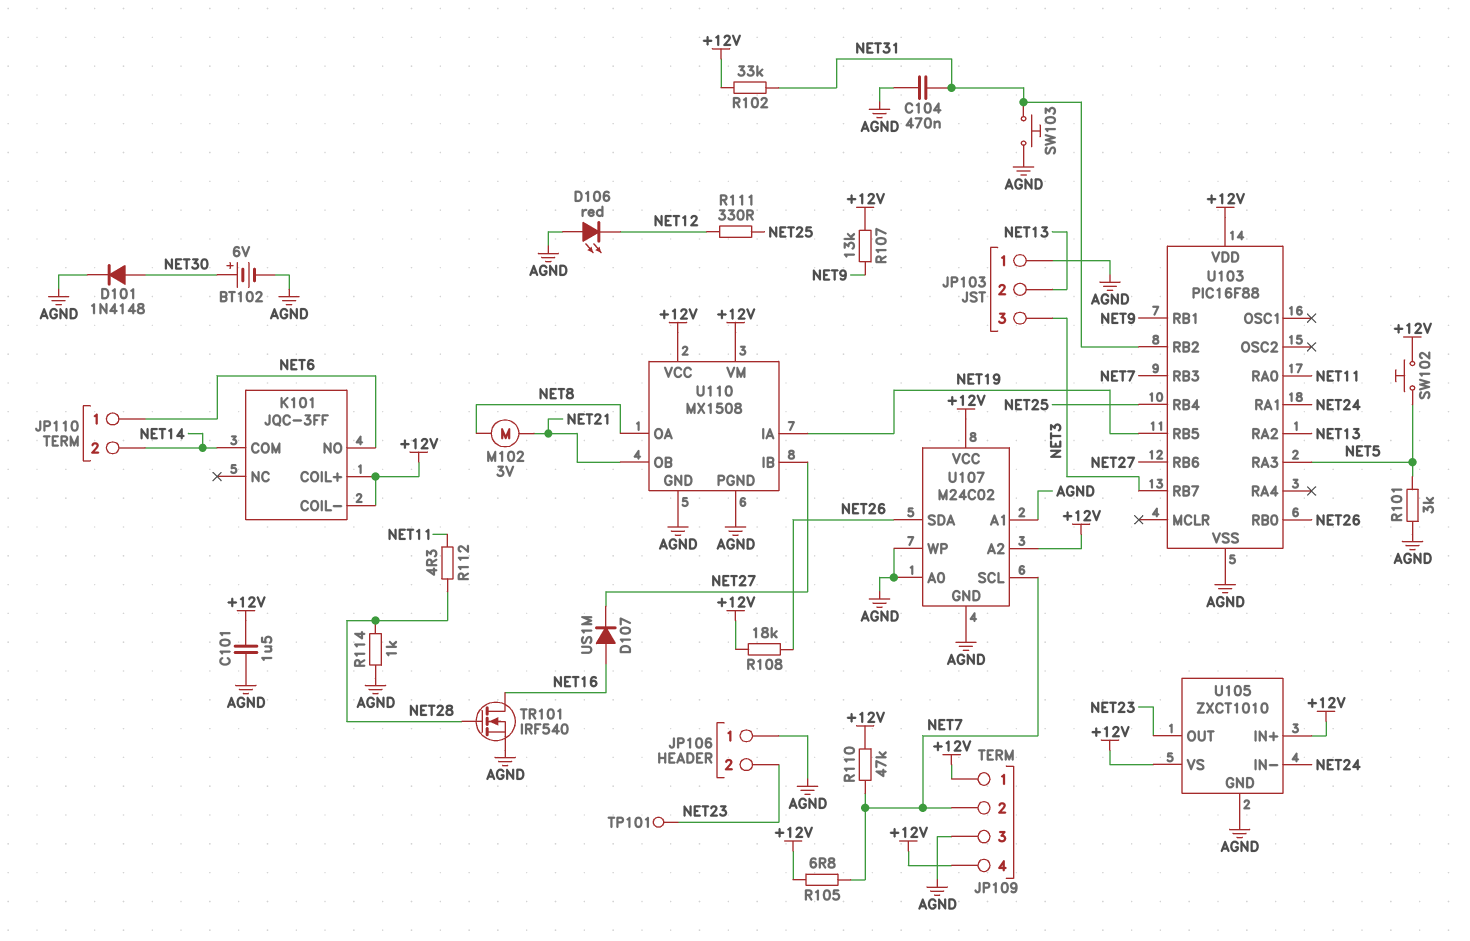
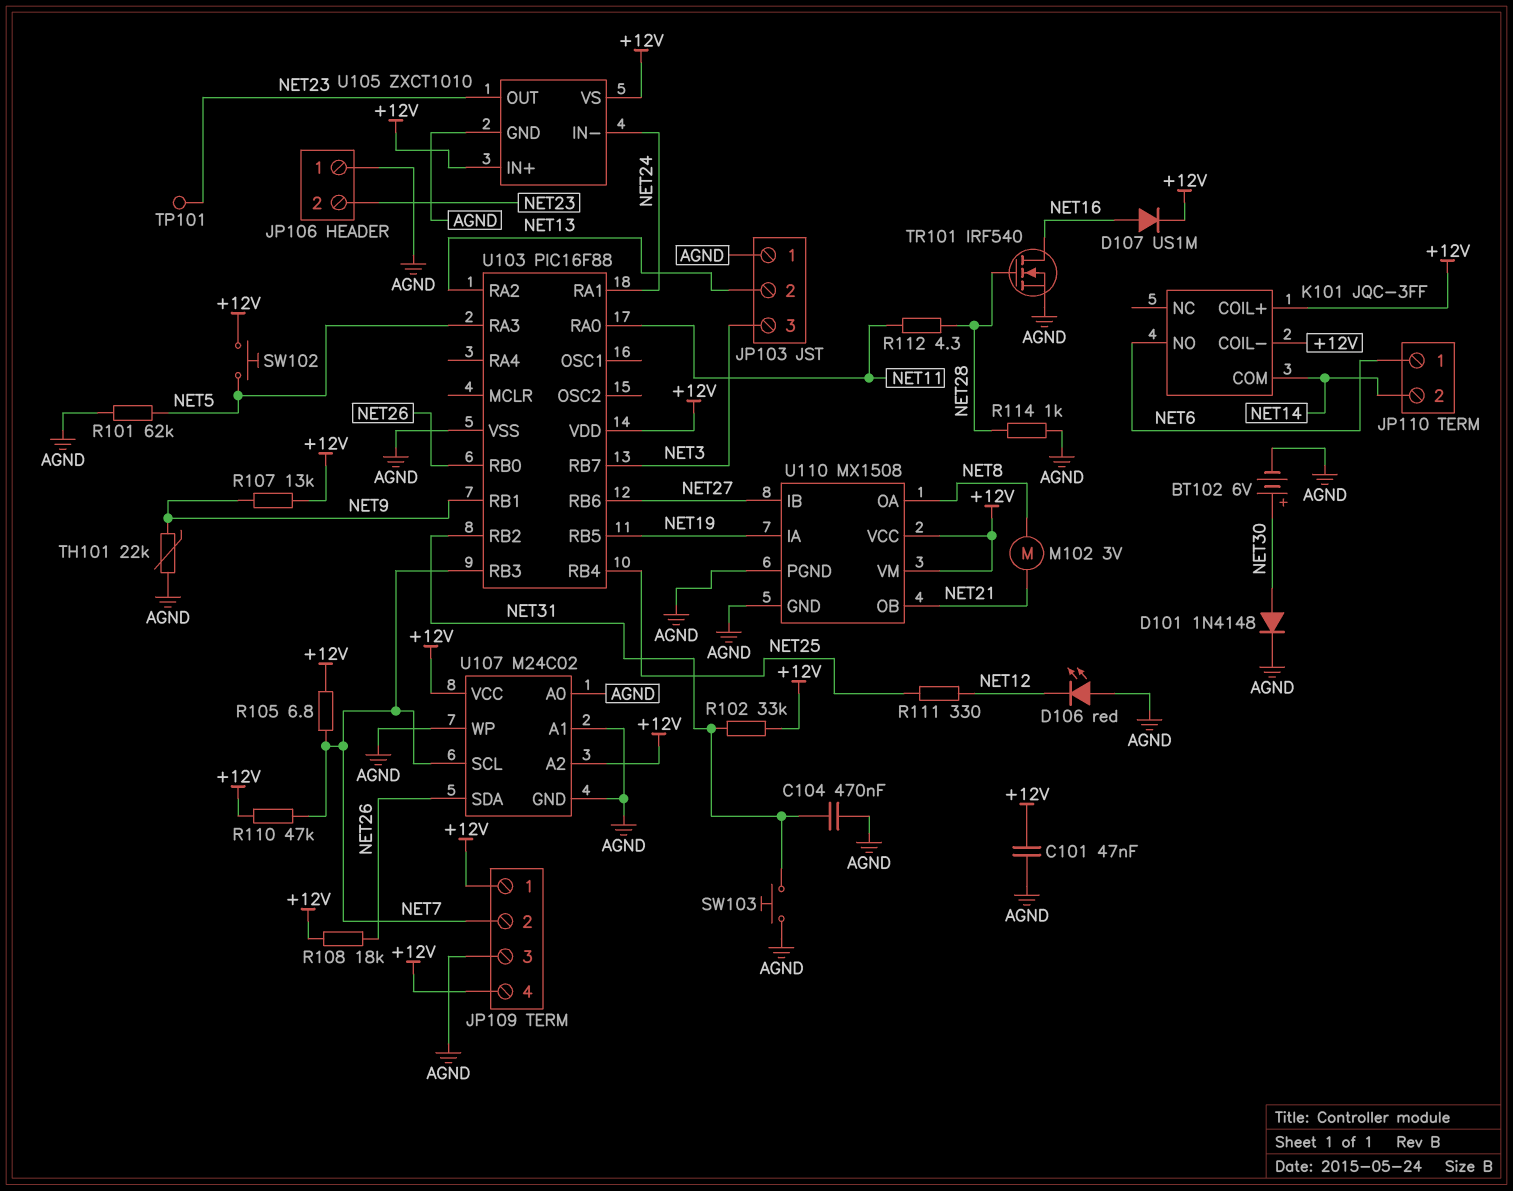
C101: 1.5uF (+12V, AGND) -> 47nF (+12V, AGND)
D107: diode US1M (A NET16, K NET27) -> diode US1M (A NET16, K +12V)
R101: 3k (AGND, NET5) -> 62k (AGND, NET5)
TH101: none -> 22k (AGND, NET9)

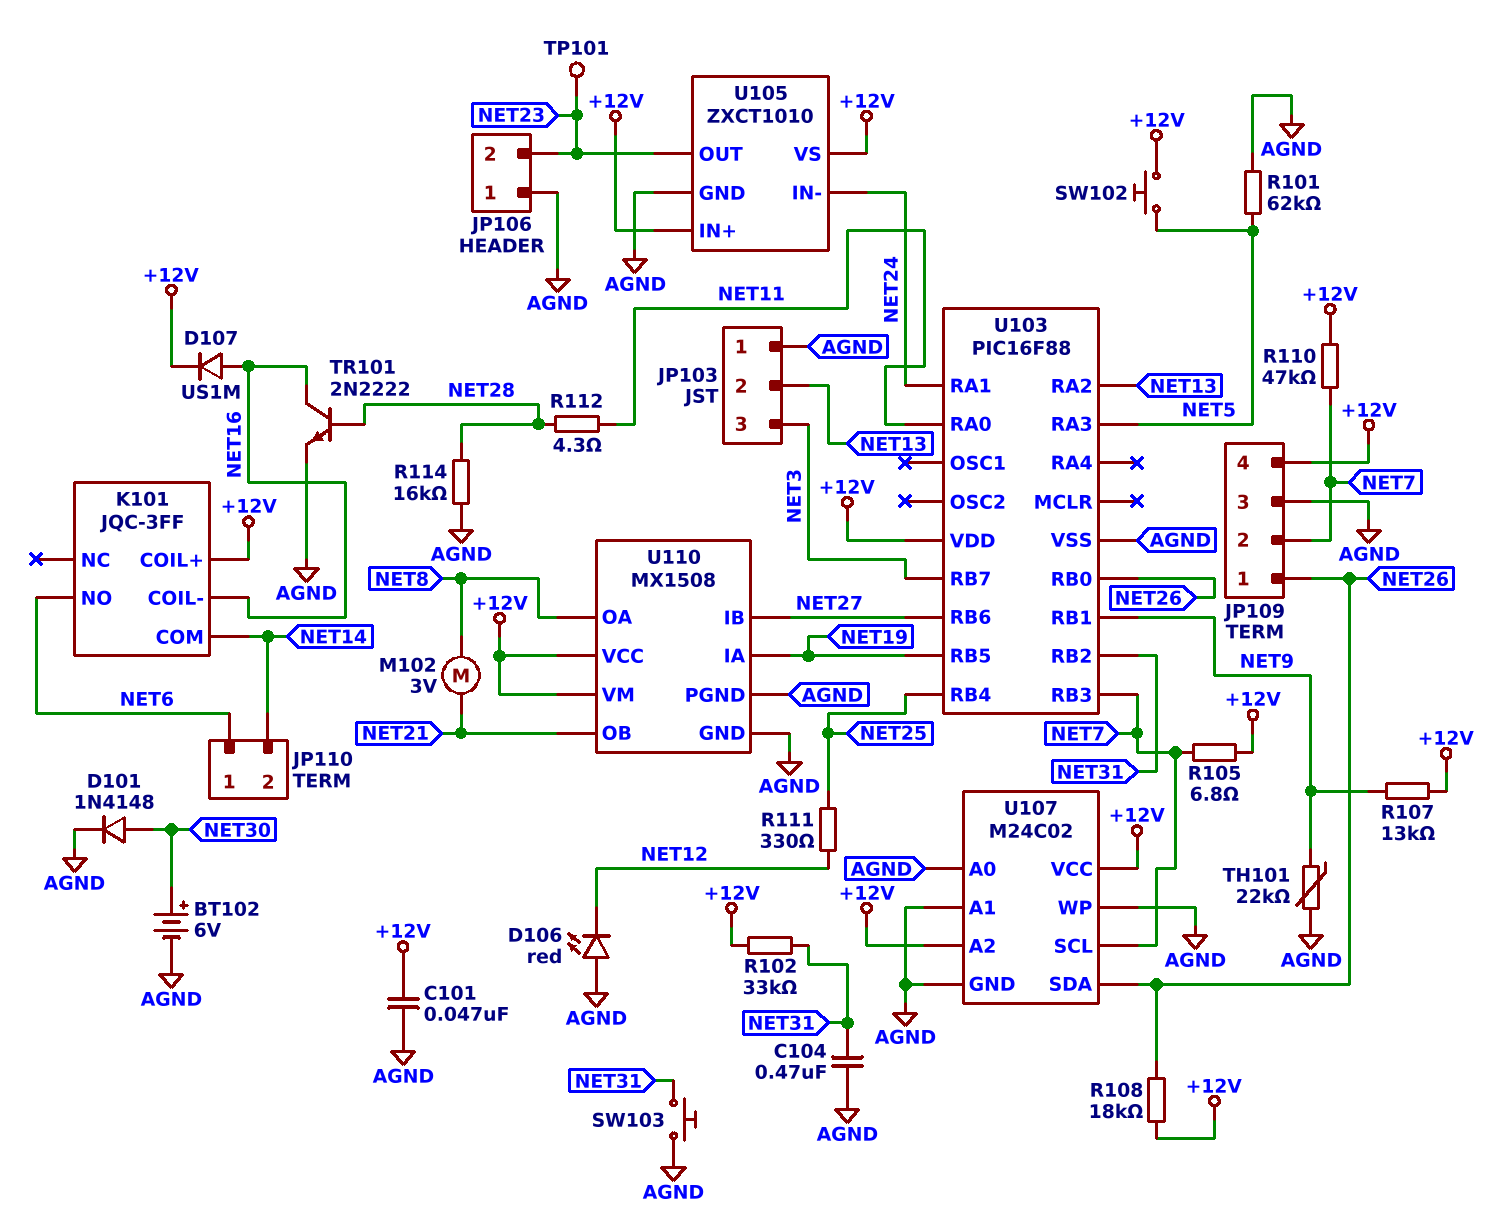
JP109 pin 1: +12V -> NET26
K101 pin COIL-: +12V -> NET16
R114: 1k (AGND, NET28) -> 16k (AGND, NET28)
TR101: NMOS IRF540 (G NET28, D NET16, S AGND) -> NPN 2N2222 (B NET28, C NET16, E AGND)

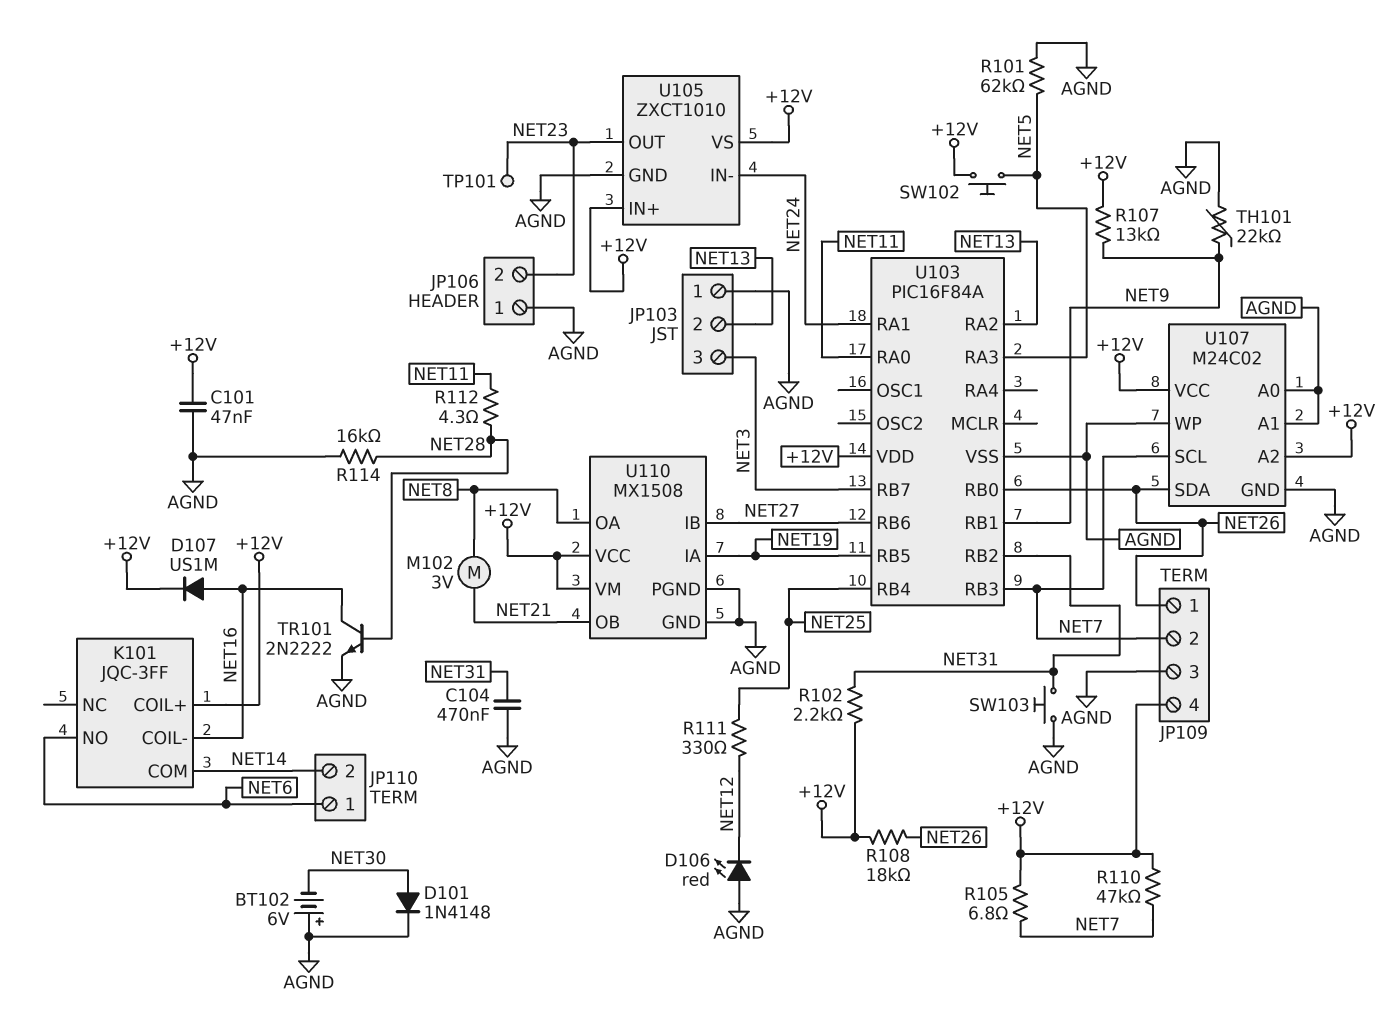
BT102: 6V (plus NET30, minus AGND) -> 6V (plus AGND, minus NET30)
R102: 33k (+12V, NET31) -> 2.2k (+12V, NET31)
U103: PIC16F88 -> PIC16F84A

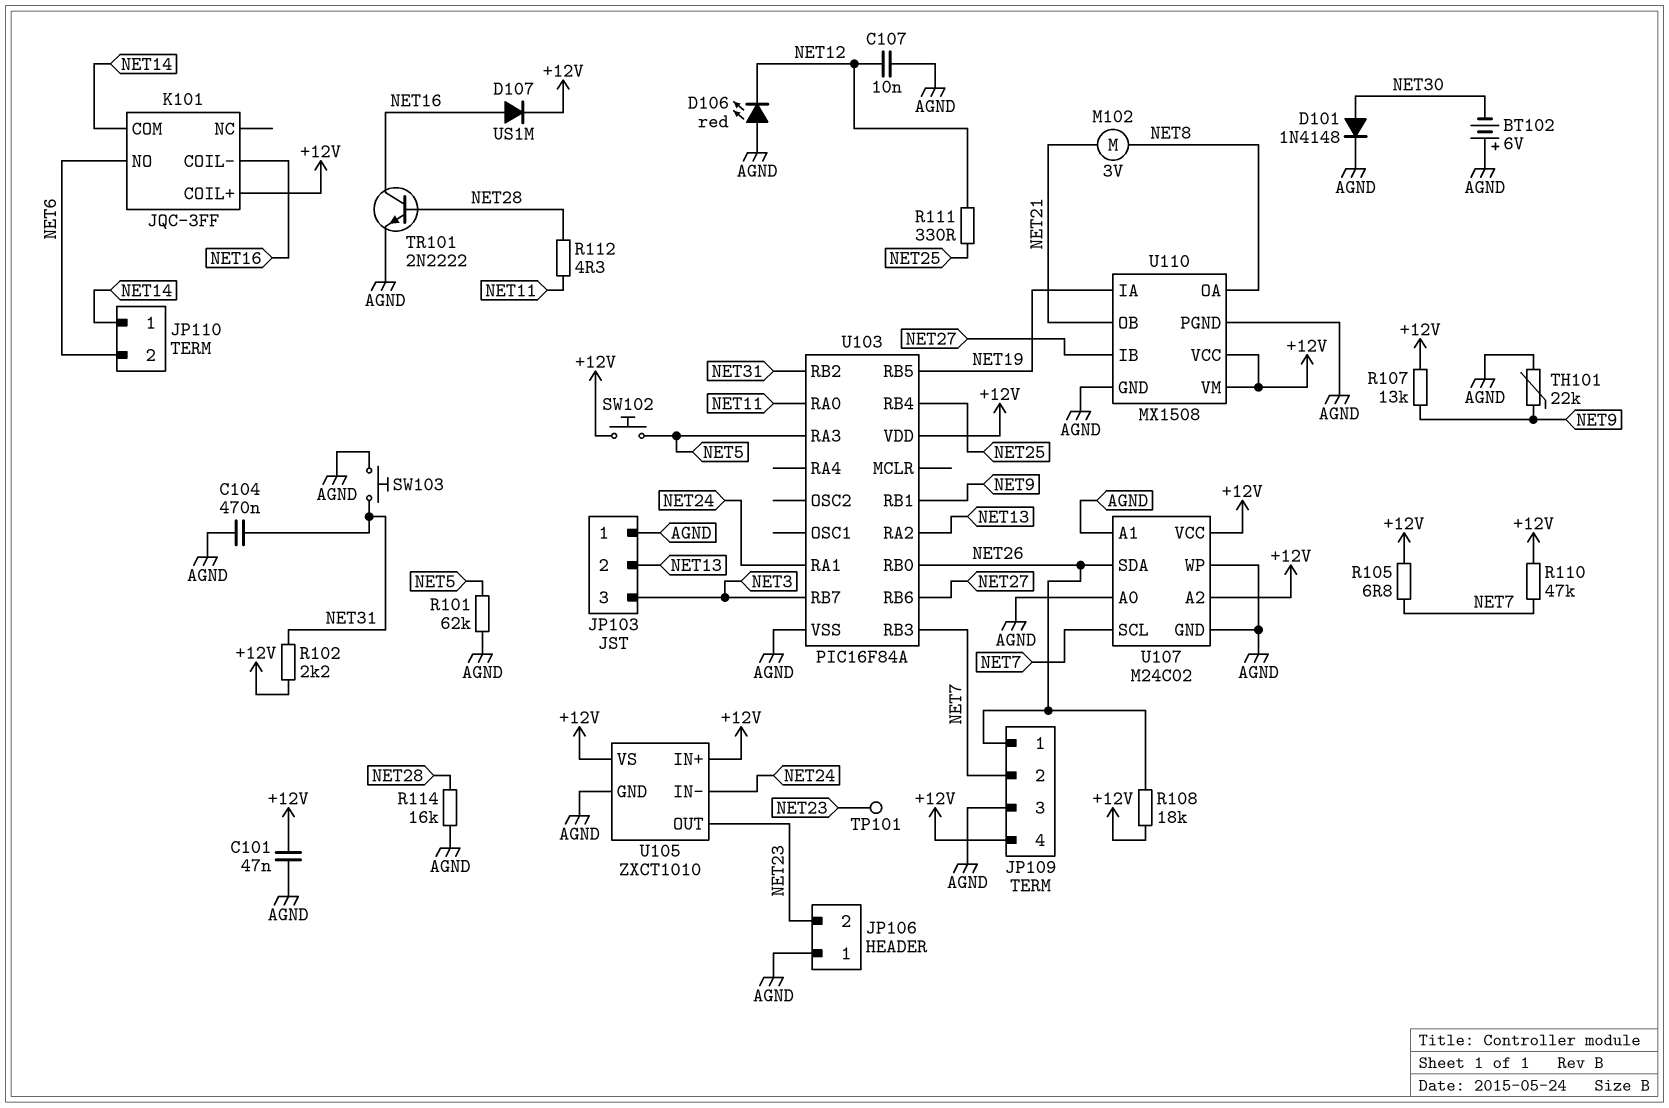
C107: none -> 10nF (AGND, NET12)
JP110 pin 1: NET6 -> NET14
JP110 pin 2: NET14 -> NET6

